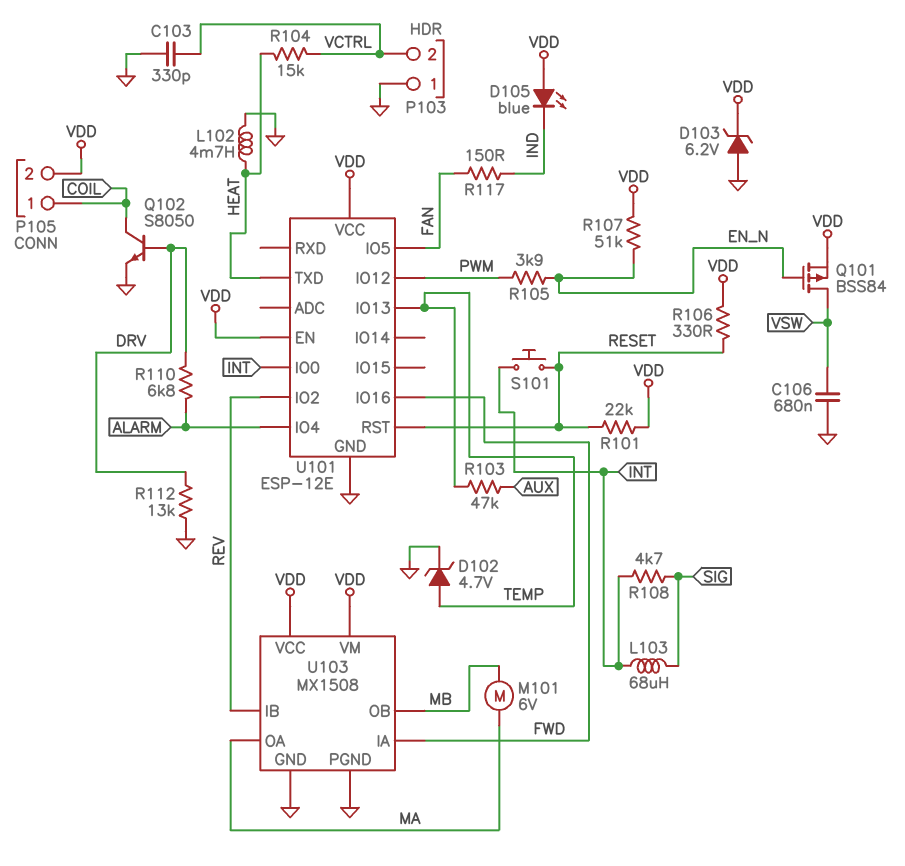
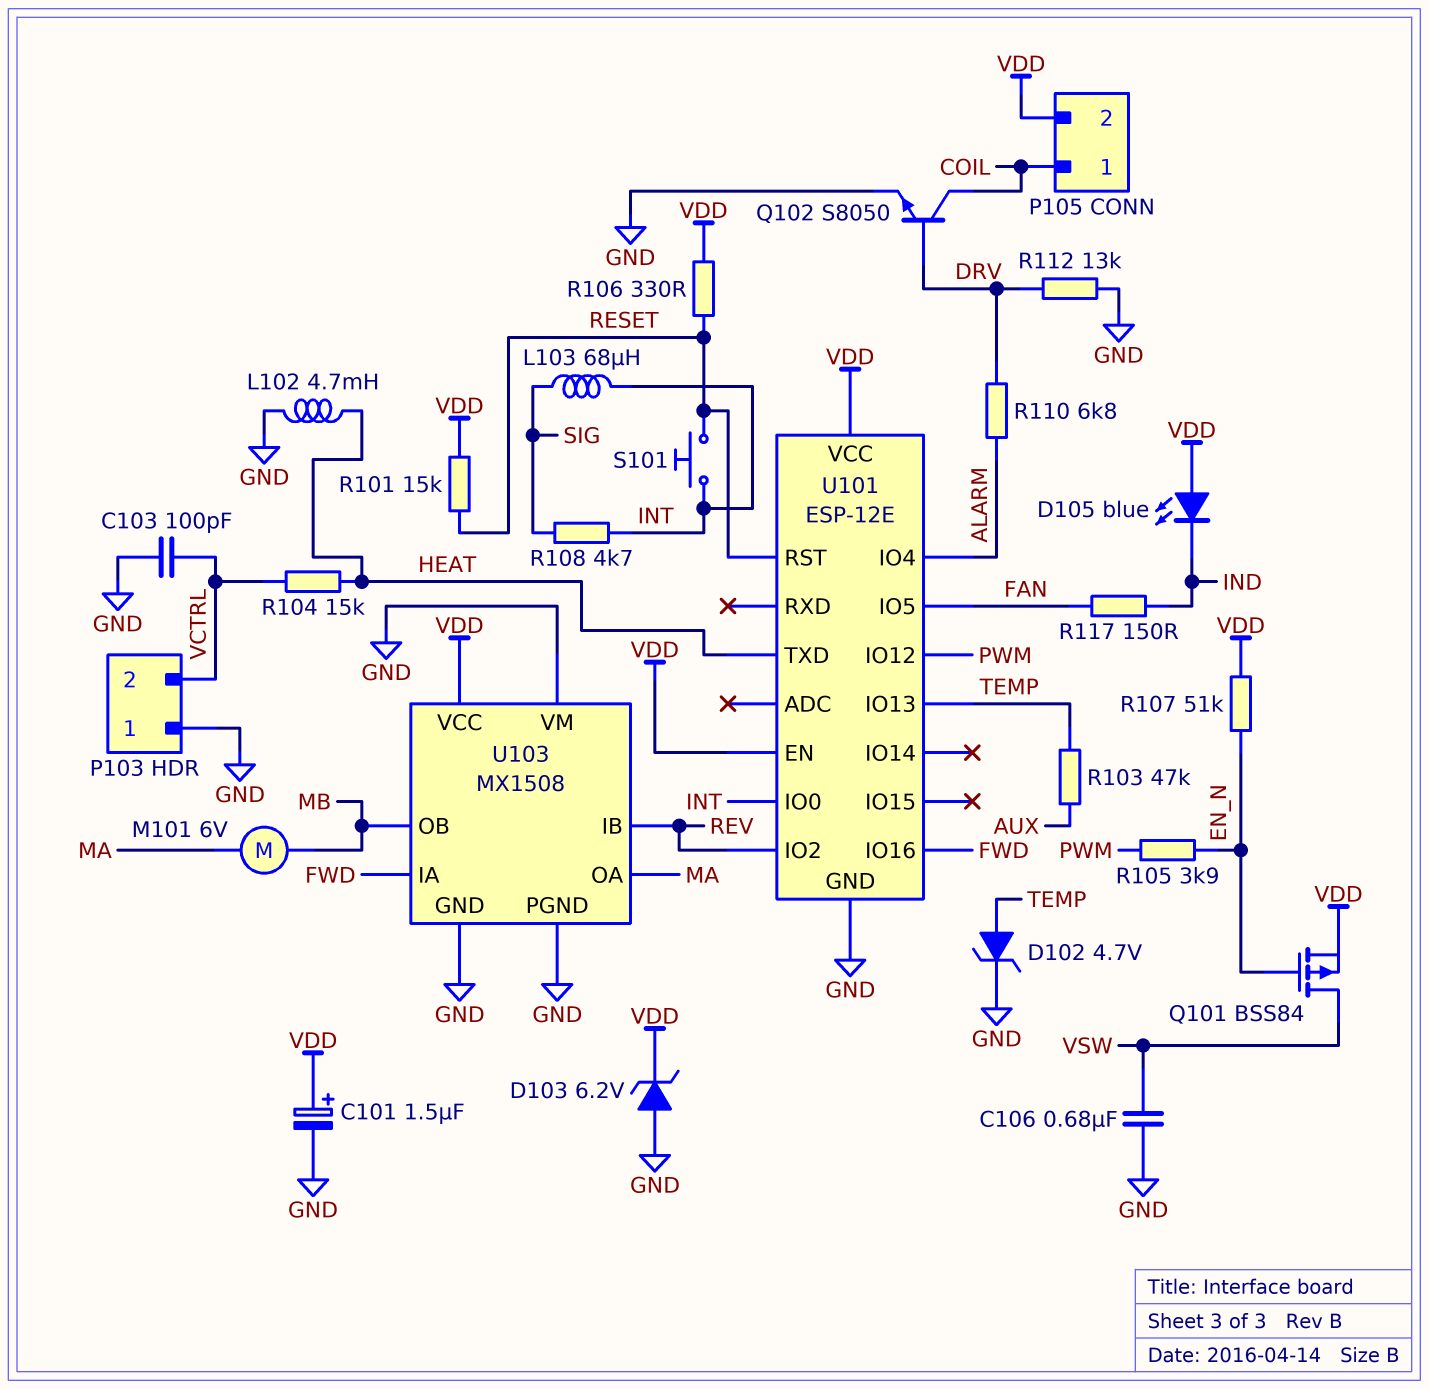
C101: none -> 1.5uF (plus VDD, minus GND)
C103: 330pF (GND, VCTRL) -> 100pF (GND, VCTRL)
R101: 22k (RESET, VDD) -> 15k (RESET, VDD)
U103 pin VM: VDD -> GND

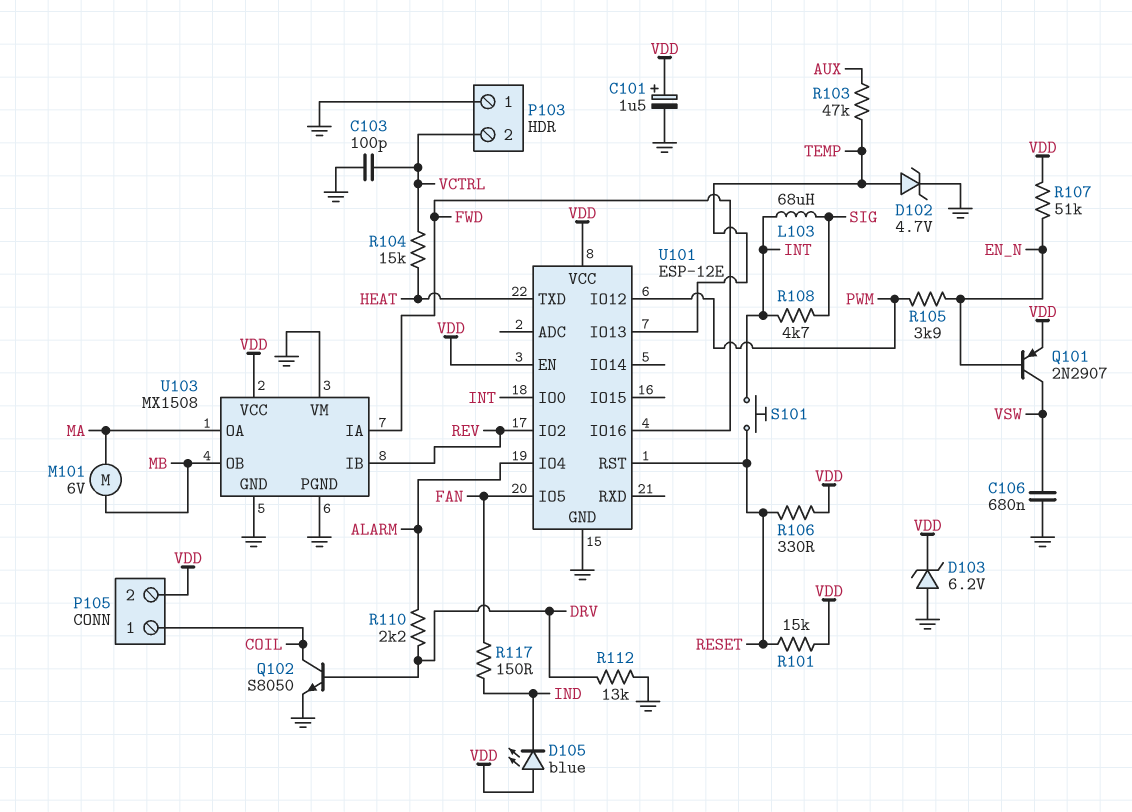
L102: 4.7mH (GND, HEAT) -> none
Q101: PMOS BSS84 (G EN_N, D VSW, S VDD) -> PNP 2N2907 (B EN_N, C VSW, E VDD)
R110: 6.8k (ALARM, DRV) -> 2.2k (ALARM, DRV)

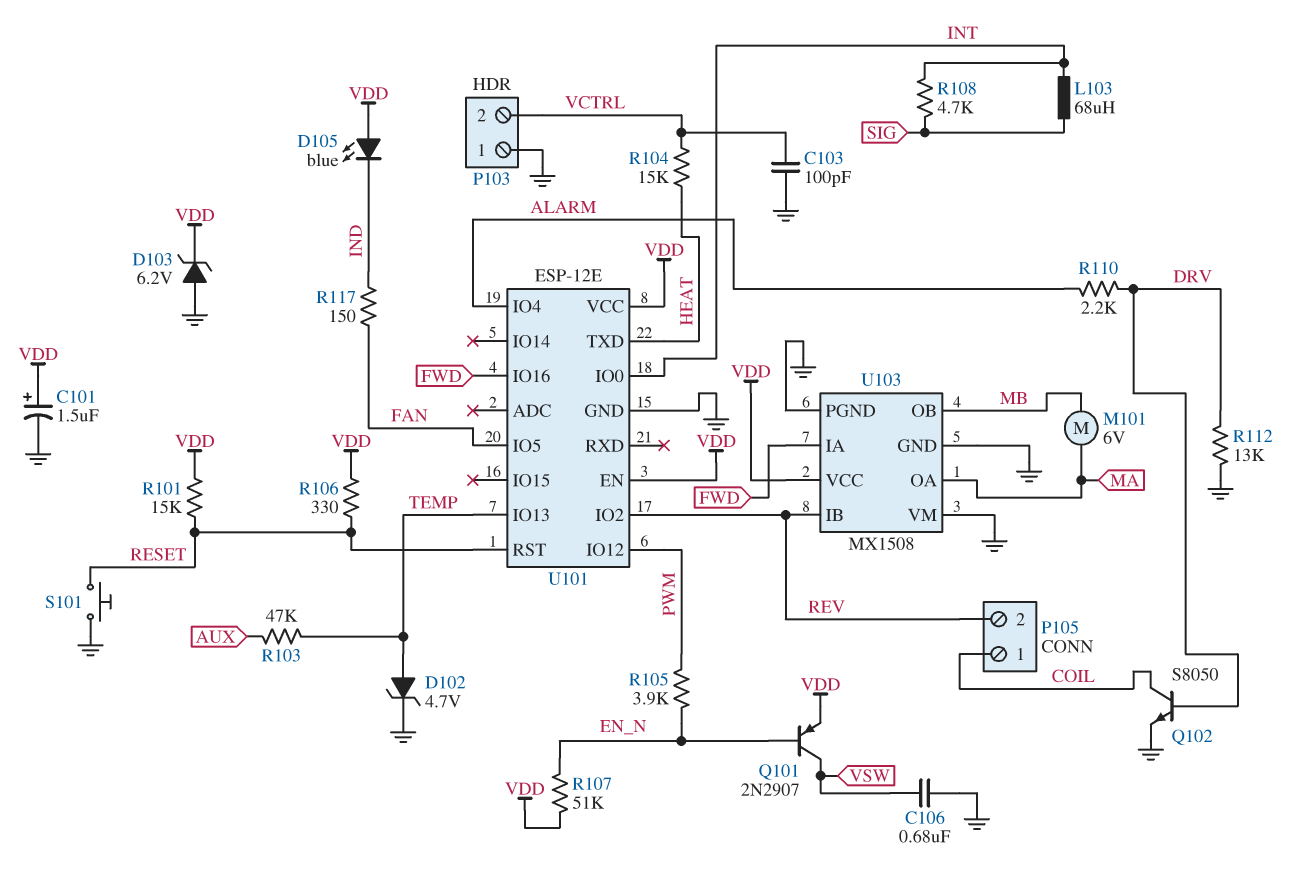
P105 pin 2: VDD -> REV
S101: button (INT, RESET) -> button (GND, RESET)

